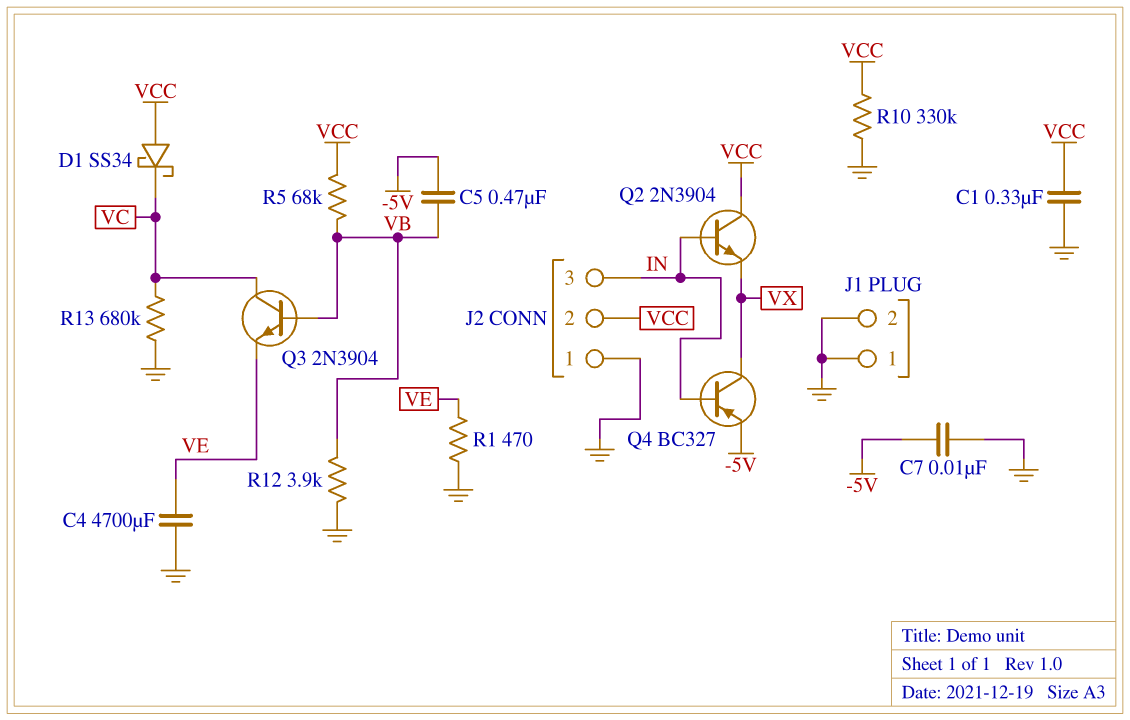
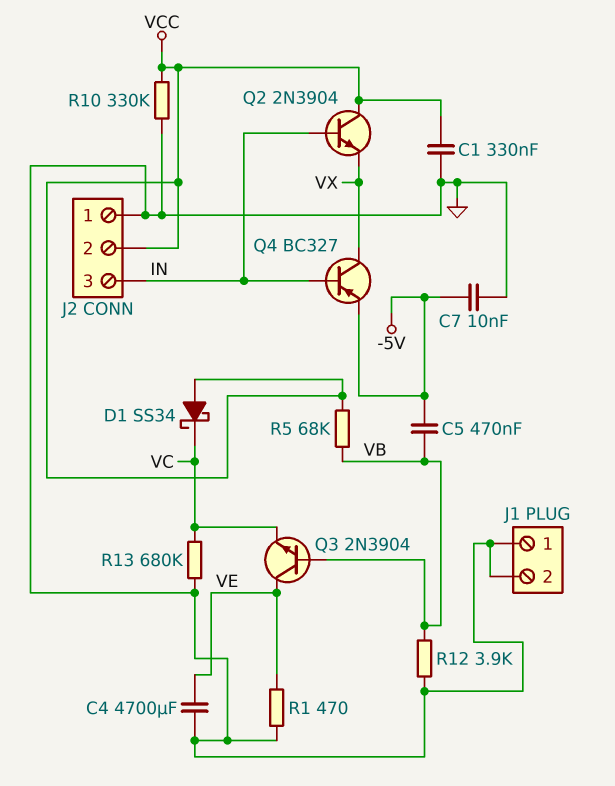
Q3: NPN 2N3904 (B VB, C VC, E VE) -> NPN 2N3904 (B VB, C VE, E VC)

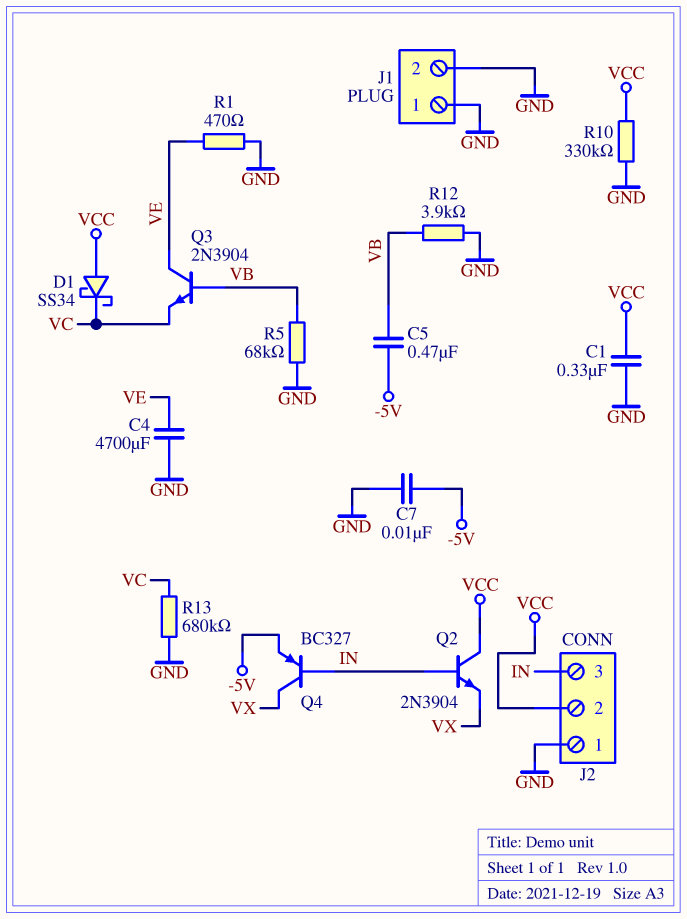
R5: 68k (VB, VCC) -> 68k (GND, VB)

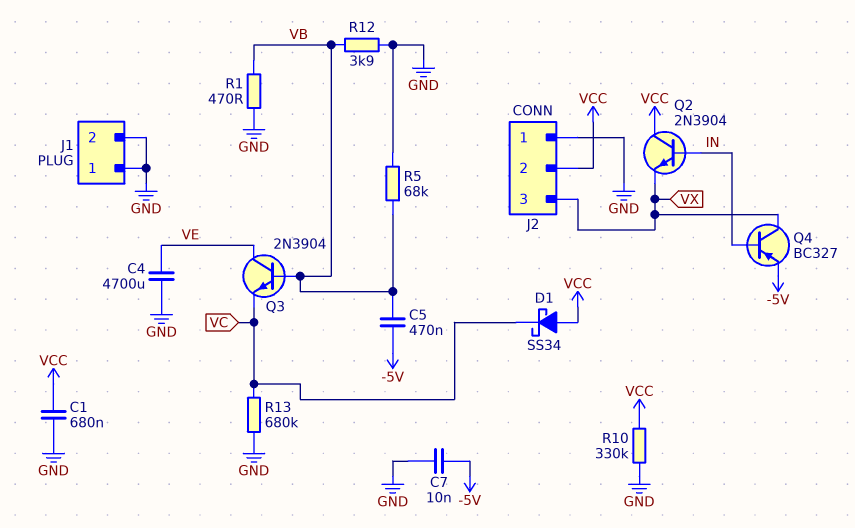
C1: 330nF (GND, VCC) -> 680nF (GND, VCC)
J2 pin 3: IN -> VX
R1: 470 (GND, VE) -> 470 (GND, VB)

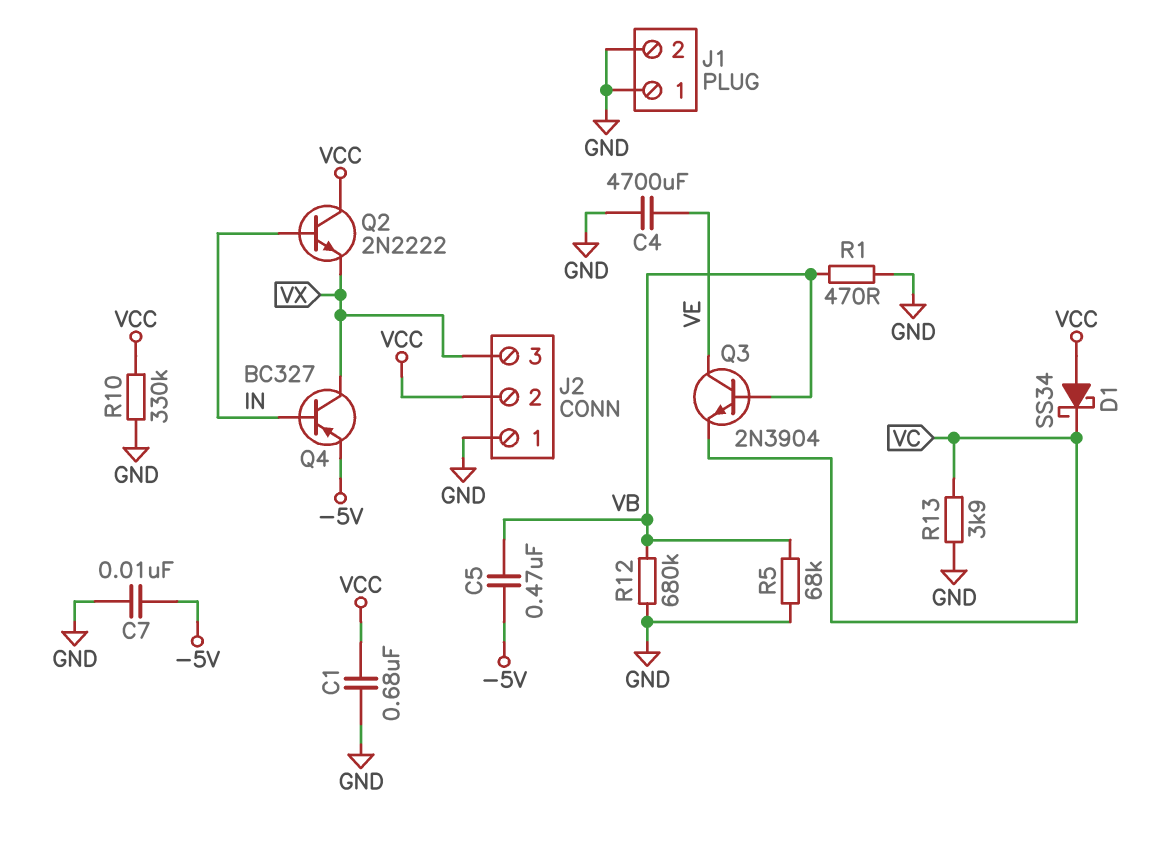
Q2: NPN 2N3904 (B IN, C VCC, E VX) -> NPN 2N2222 (B IN, C VCC, E VX)
R12: 3.9k (GND, VB) -> 680k (GND, VB)
R13: 680k (GND, VC) -> 3.9k (GND, VC)

